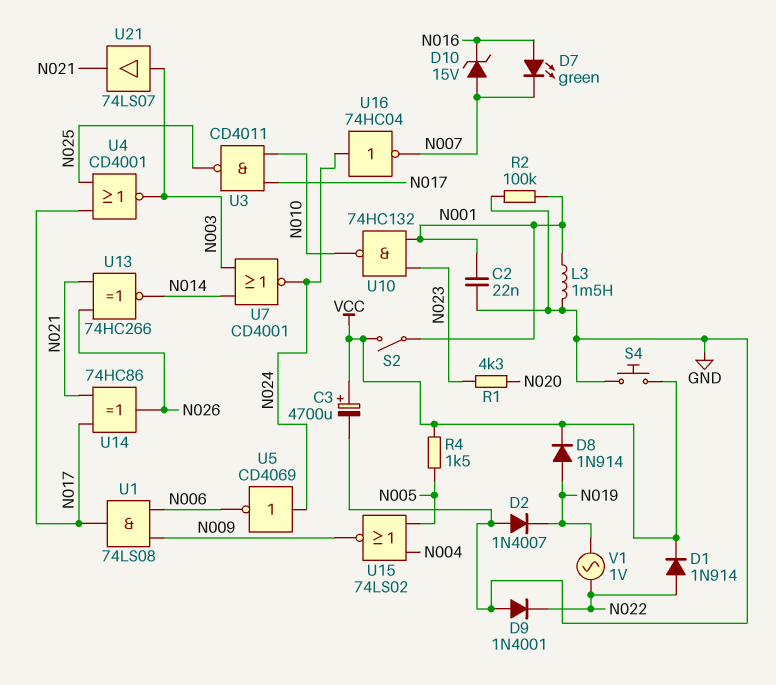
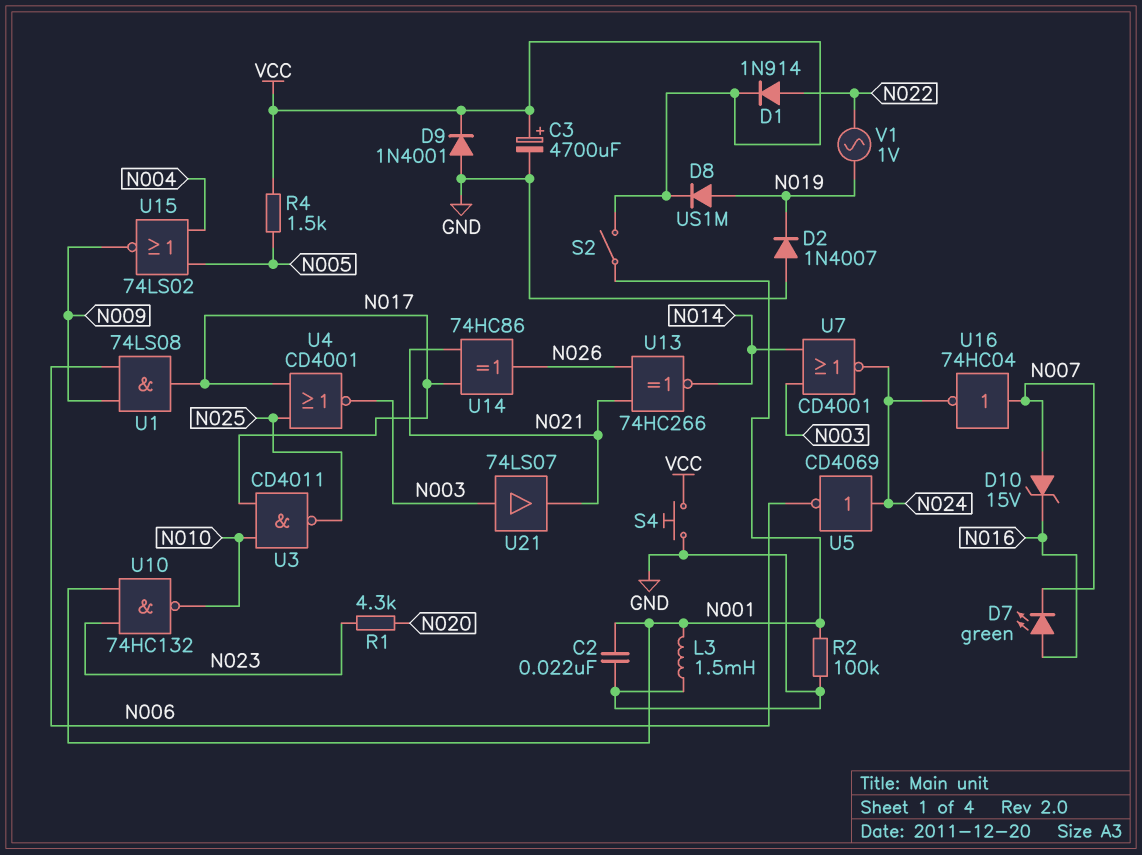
D8: diode 1N914 (A N019, K VCC) -> diode US1M (A N019, K VCC)
D9: diode 1N4001 (A GND, K N022) -> diode 1N4001 (A GND, K VCC)
U16: NOT 74HC04 (in N024, out N007) -> NOT 74HC04 (in N007, out N024)

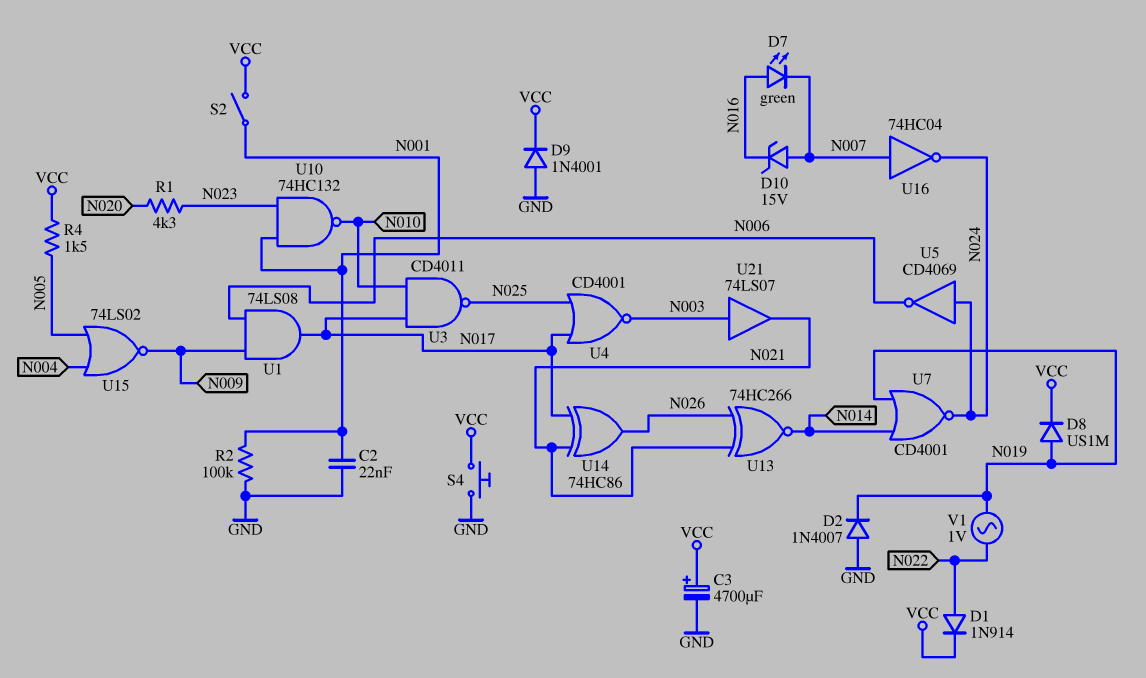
L3: 1.5mH (GND, N001) -> none
U7: NOR CD4001 (in N003, in N014, out N024) -> NOR CD4001 (in N014, in N019, out N024)

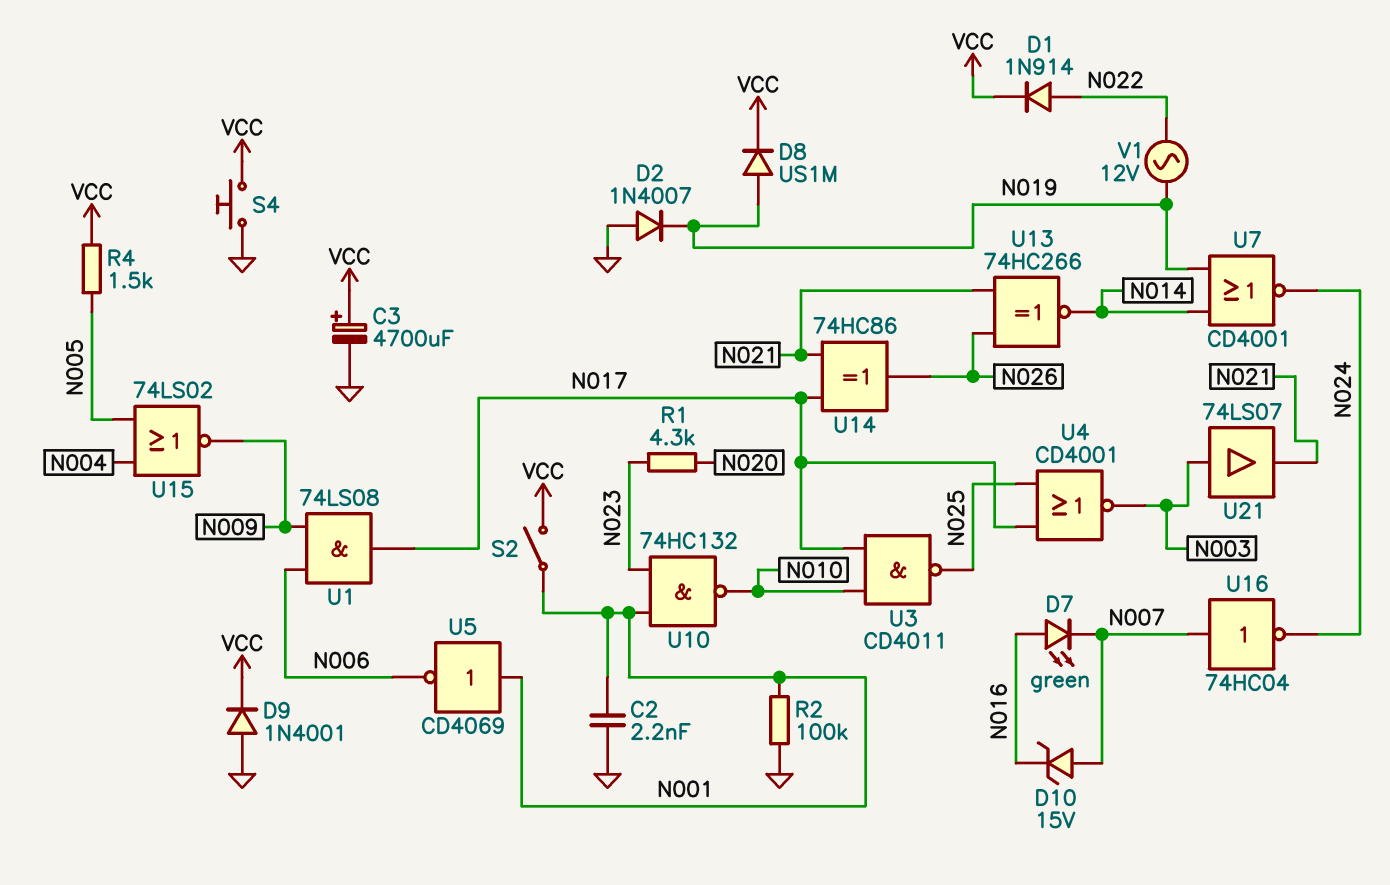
C2: 22nF (GND, N001) -> 2.2nF (GND, N001)
U5: NOT CD4069 (in N024, out N006) -> NOT CD4069 (in N001, out N006)
V1: AC 1V (N019, N022) -> AC 12V (N019, N022)

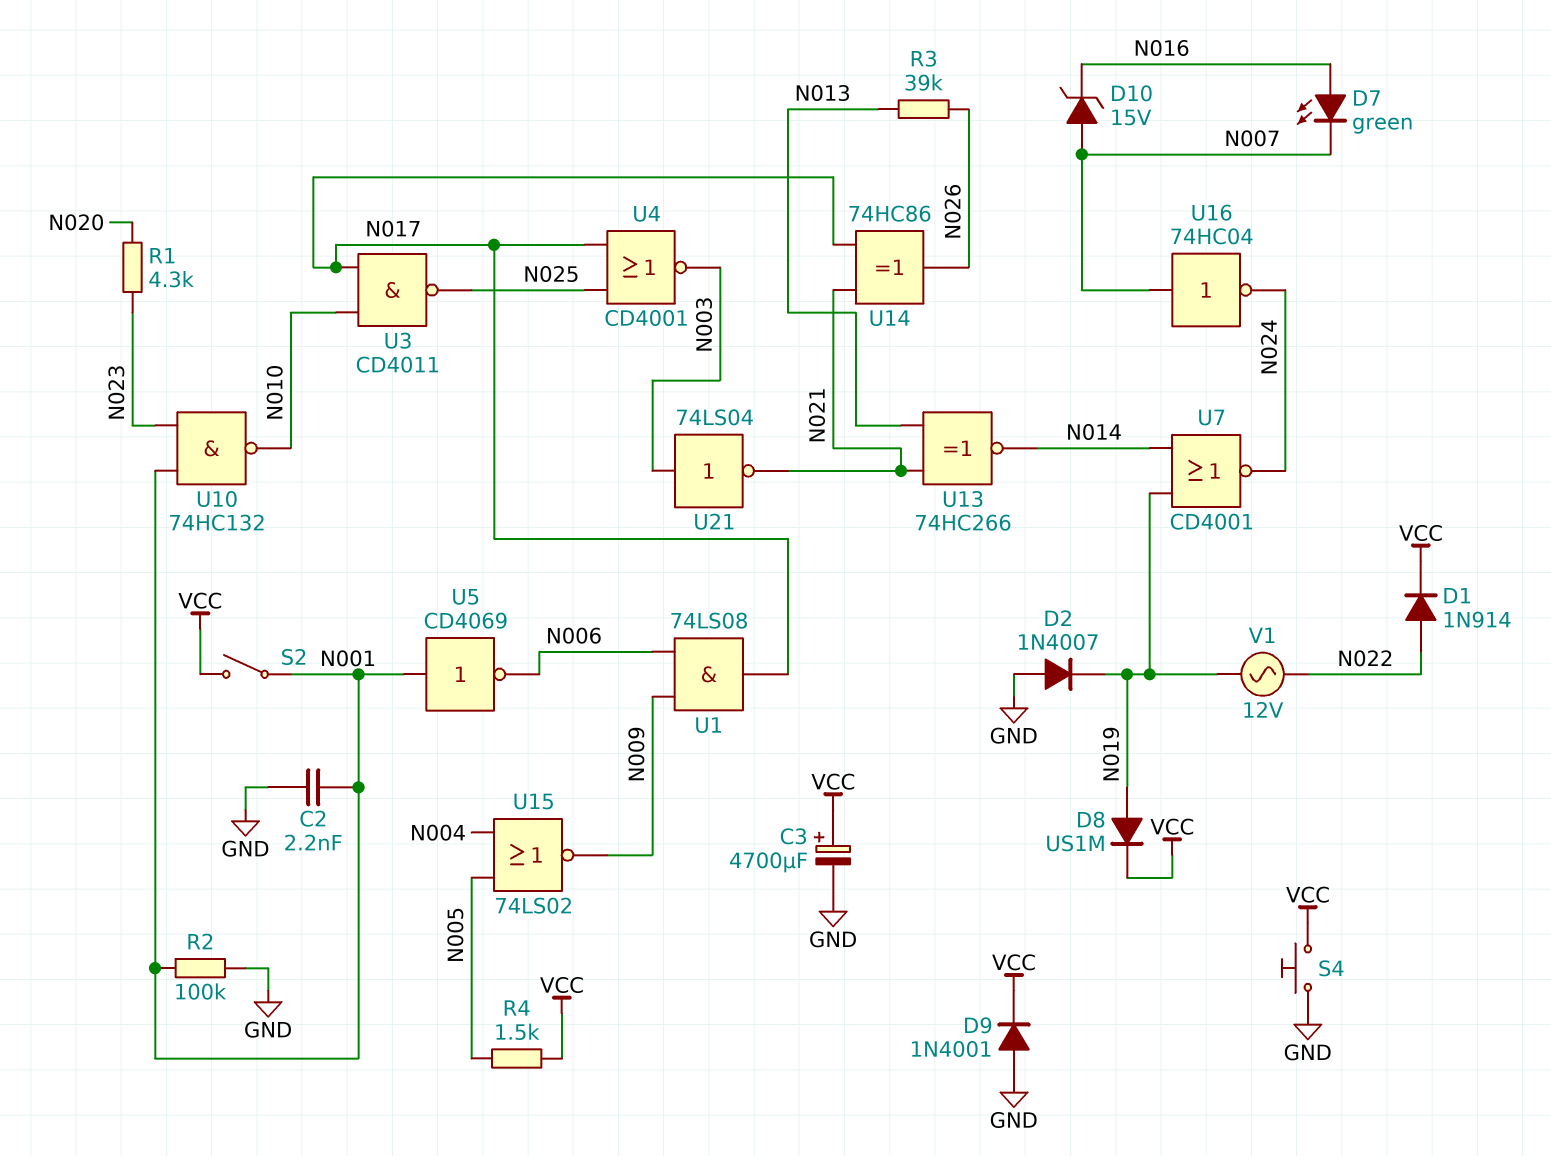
R3: none -> 39k (N013, N026)
U13: XNOR 74HC266 (in N021, in N026, out N014) -> XNOR 74HC266 (in N013, in N021, out N014)
U21: buffer 74LS07 (in N003, out N021) -> NOT 74LS04 (in N003, out N021)

